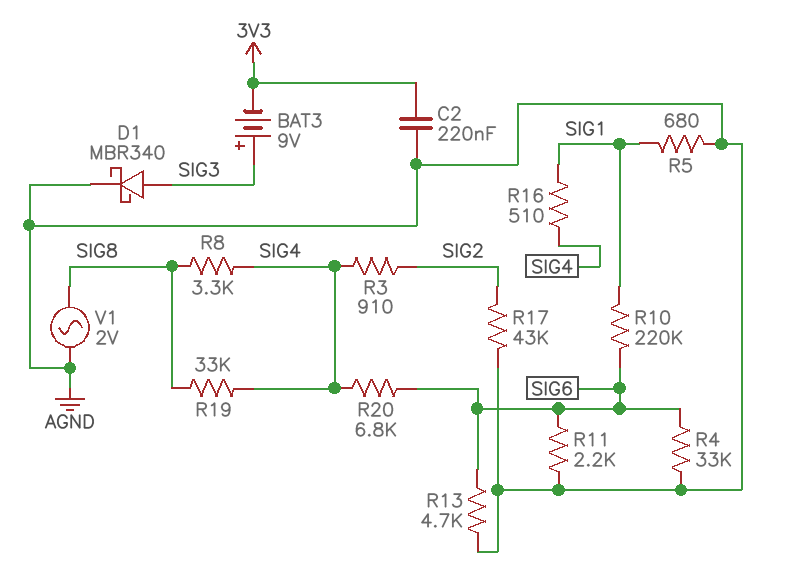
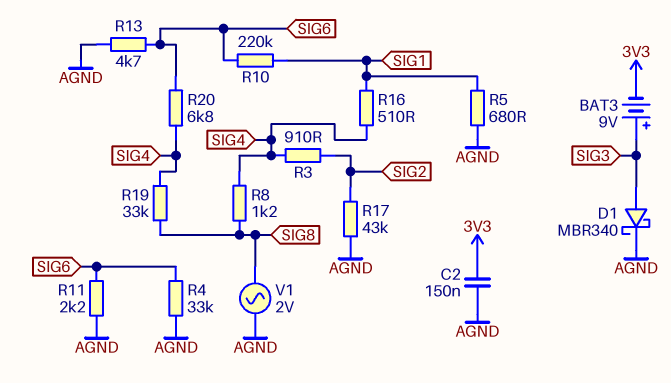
C2: 220nF (3V3, AGND) -> 150nF (3V3, AGND)
R8: 3.3k (SIG4, SIG8) -> 1.2k (SIG4, SIG8)

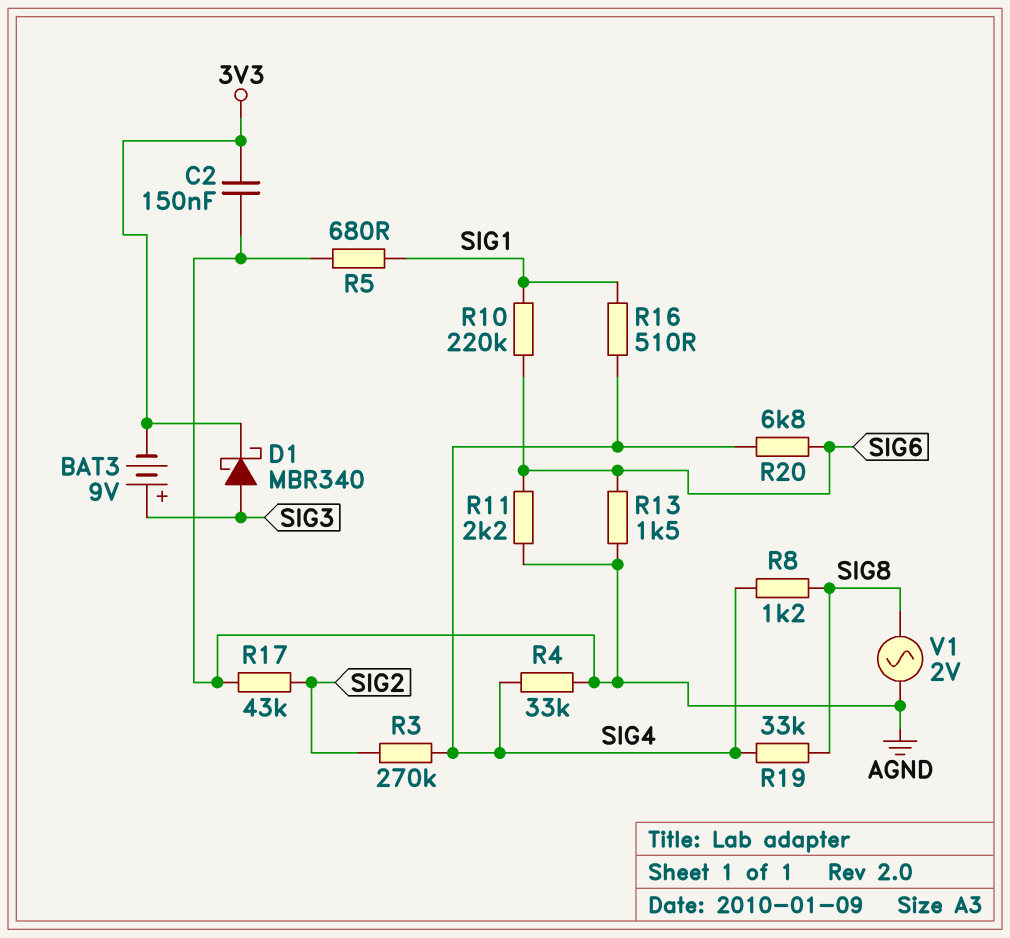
D1: schottky MBR340 (A SIG3, K AGND) -> schottky MBR340 (A SIG3, K 3V3)
R3: 910 (SIG2, SIG4) -> 270k (SIG2, SIG4)
R4: 33k (AGND, SIG6) -> 33k (AGND, SIG4)
R13: 4.7k (AGND, SIG6) -> 1.5k (AGND, SIG6)

